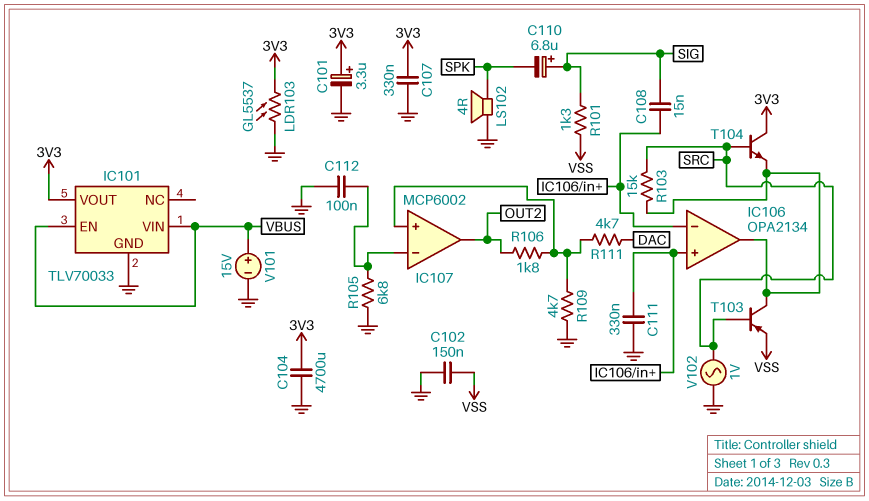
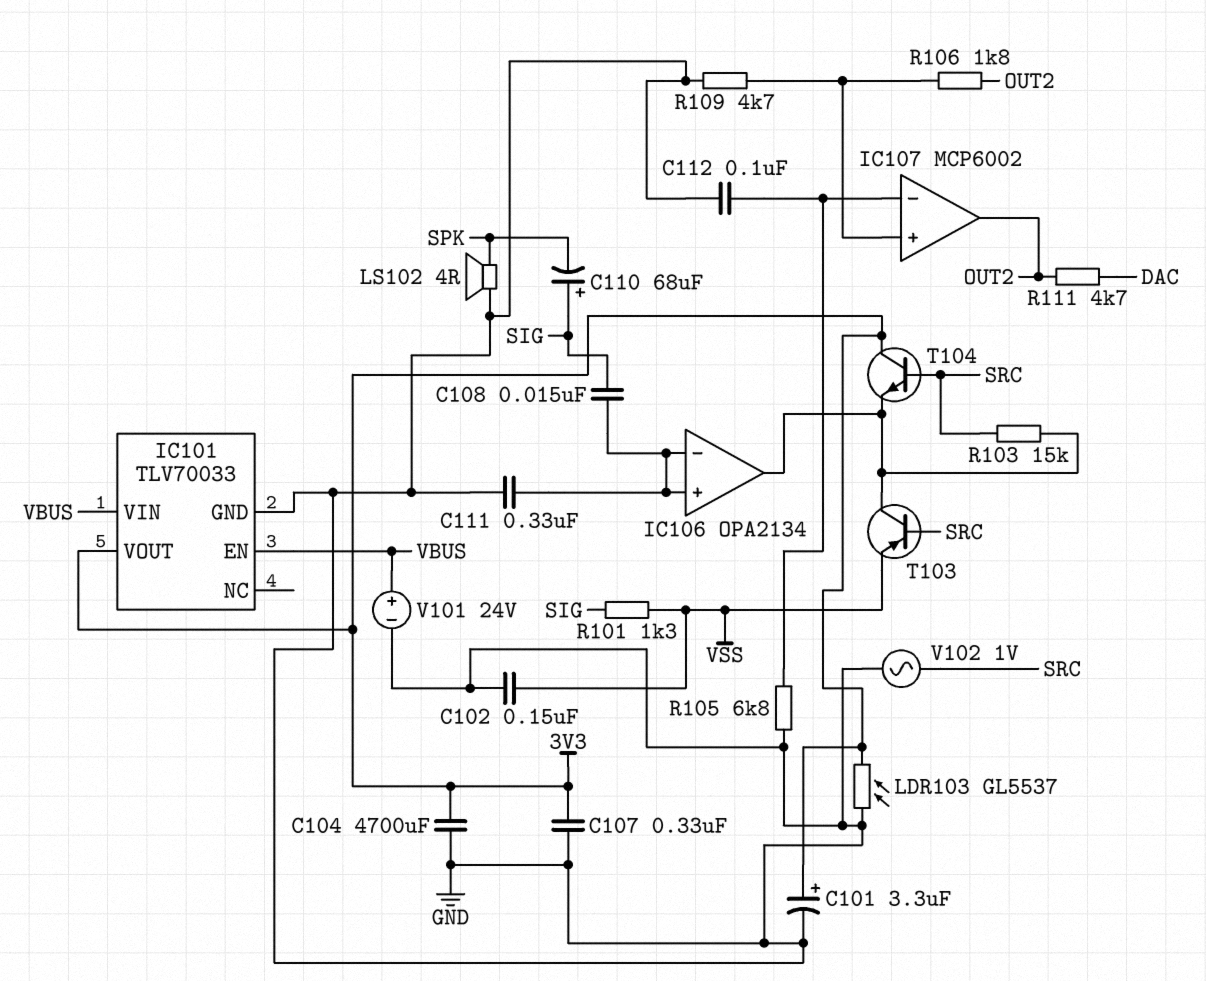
C110: 6.8uF (plus SIG, minus SPK) -> 68uF (plus SIG, minus SPK)
R111: 4.7k (DAC, IC107/in+) -> 4.7k (DAC, OUT2)
V101: 15V (plus VBUS, minus GND) -> 24V (plus VBUS, minus GND)

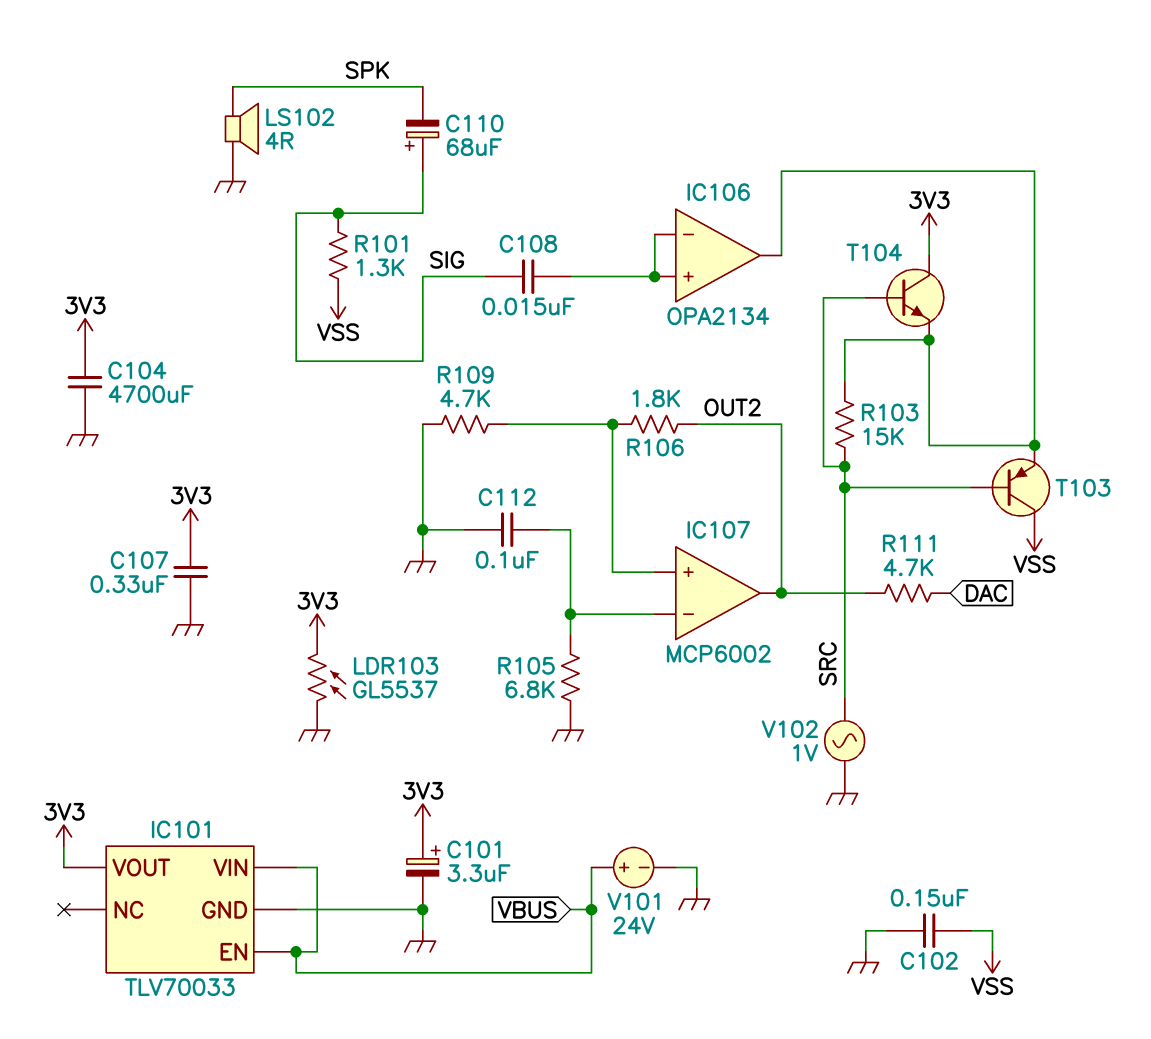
C111: 330nF (GND, IC106/in+) -> none
T103: PNP (B SRC, C IC106/out, E VSS) -> PNP (B SRC, C VSS, E IC106/out)

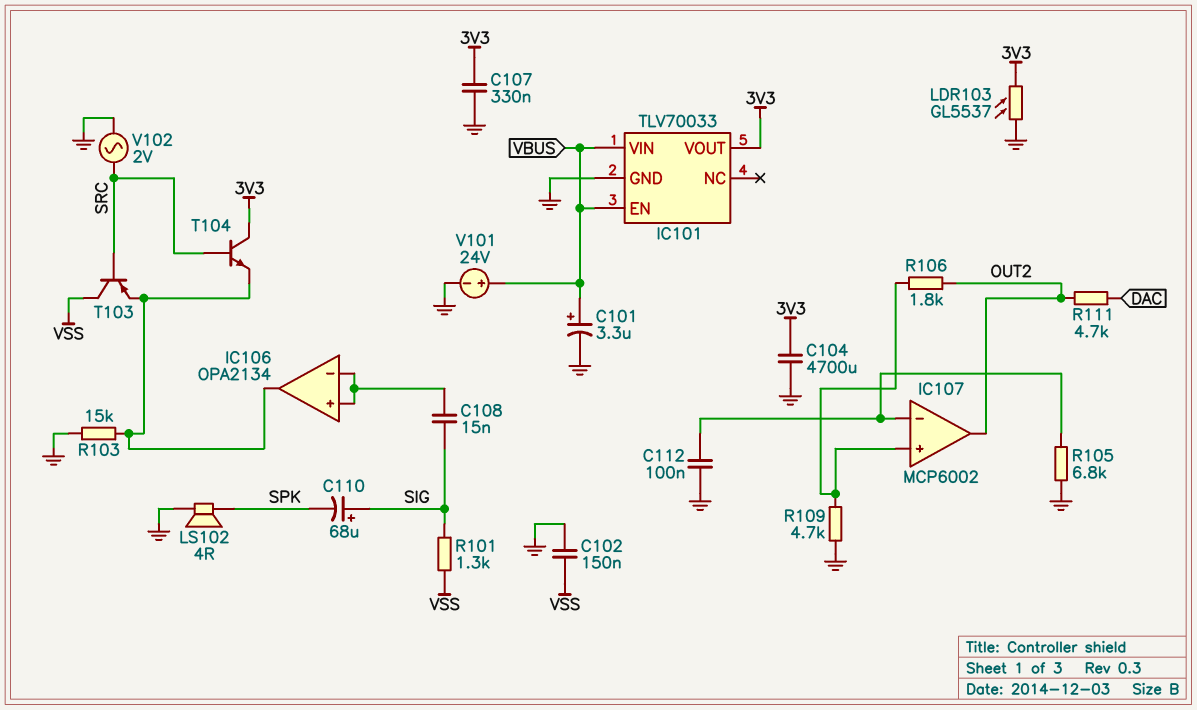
C101: 3.3uF (plus 3V3, minus GND) -> 3.3uF (plus VBUS, minus GND)
R103: 15k (IC106/out, SRC) -> 15k (GND, IC106/out)
V102: AC 1V (GND, SRC) -> AC 2V (GND, SRC)

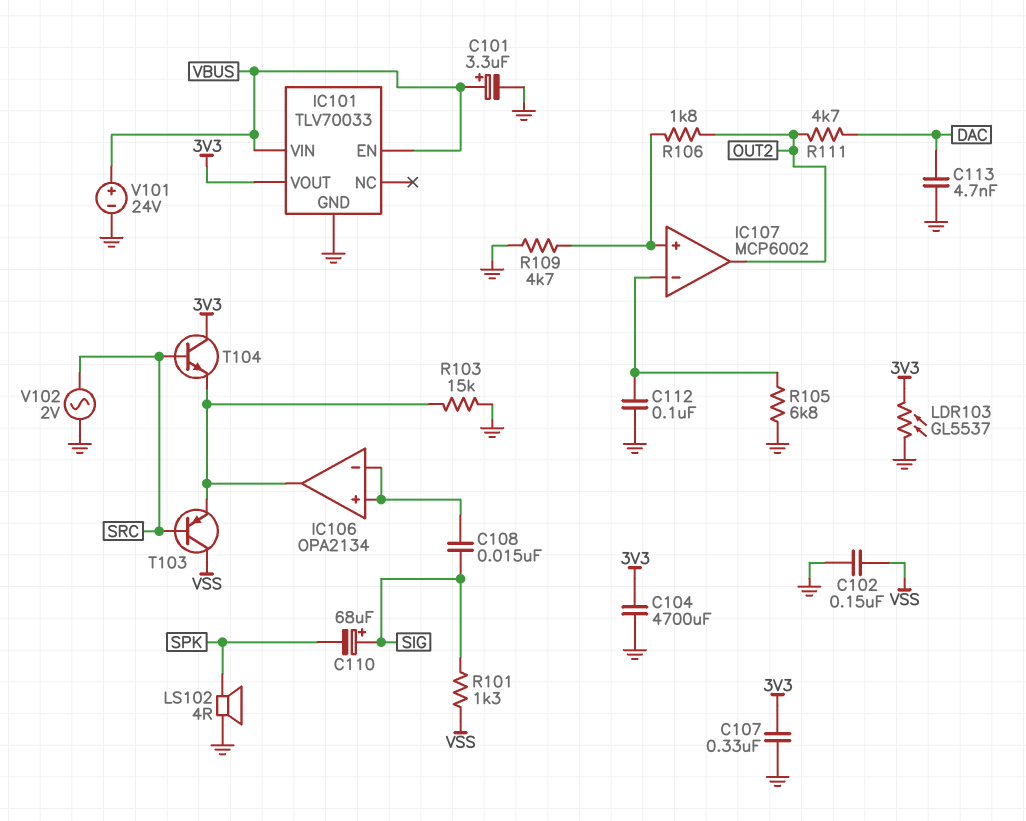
C113: none -> 4.7nF (DAC, GND)

